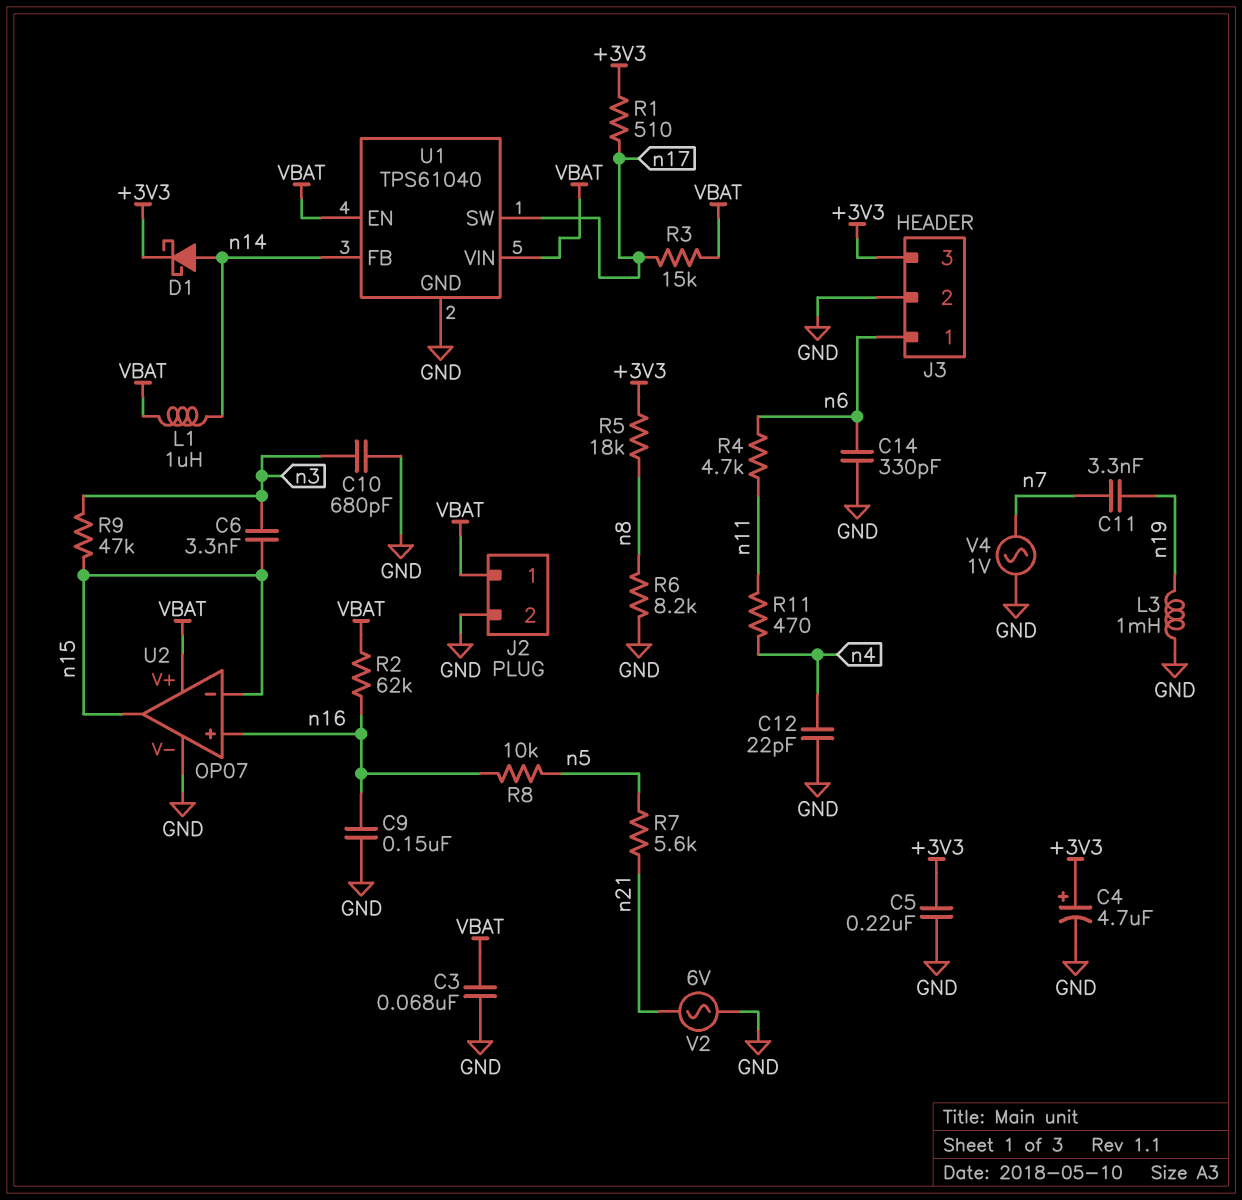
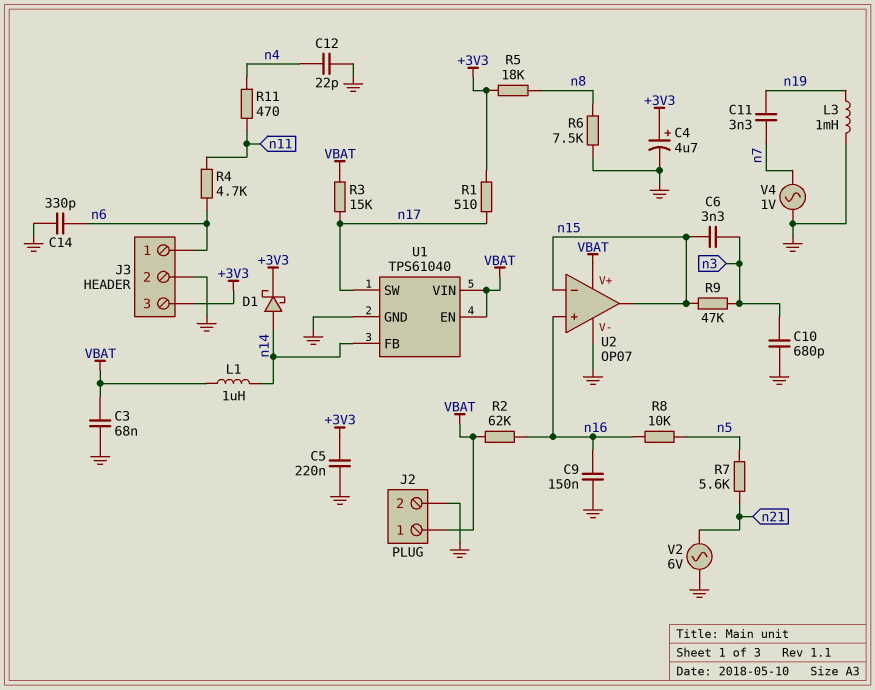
R6: 8.2k (GND, n8) -> 7.5k (GND, n8)

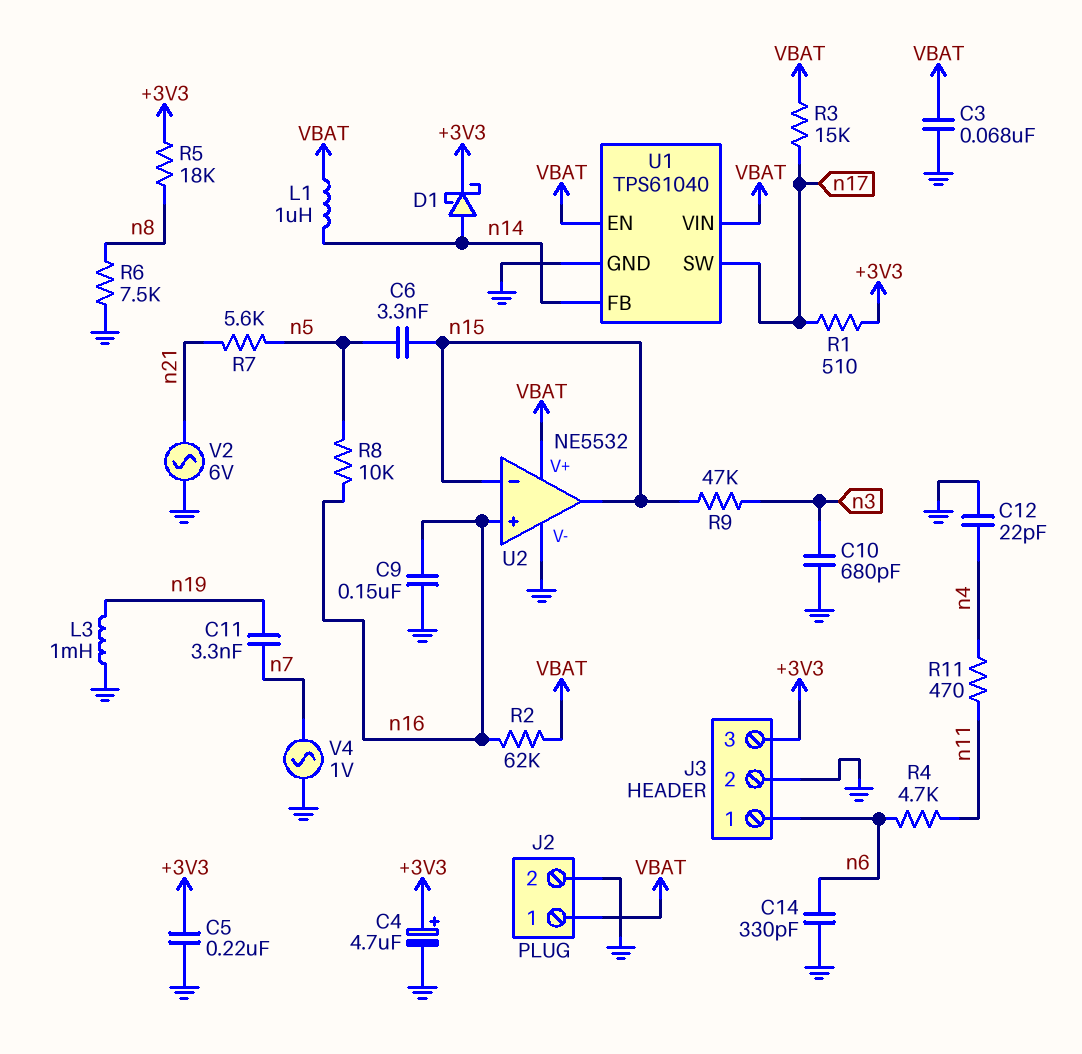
C6: 3.3nF (n3, n15) -> 3.3nF (n5, n15)
U2: OP07 -> NE5532

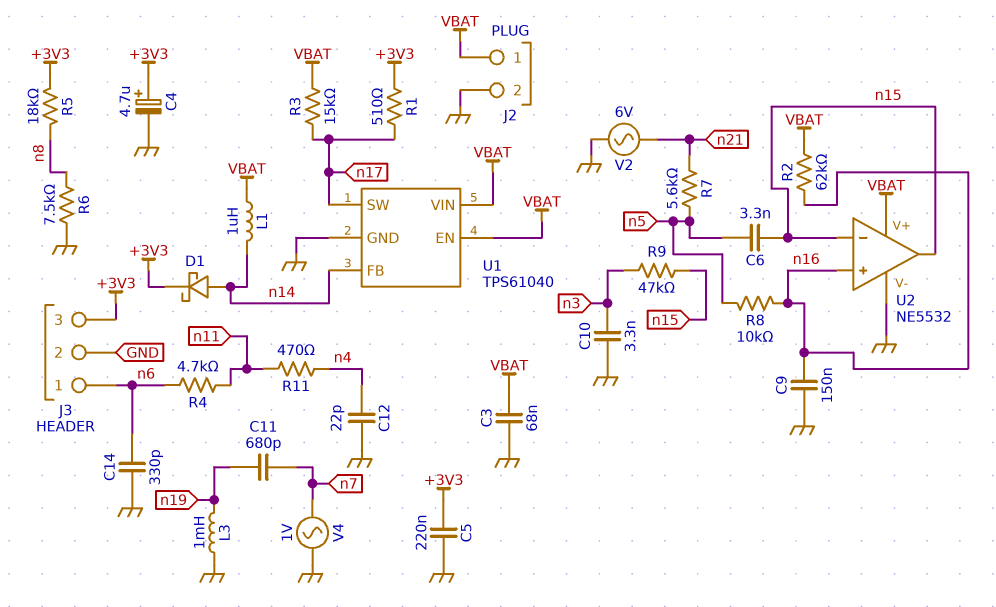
C10: 680pF (GND, n3) -> 3.3nF (GND, n3)
C11: 3.3nF (n7, n19) -> 680pF (n7, n19)

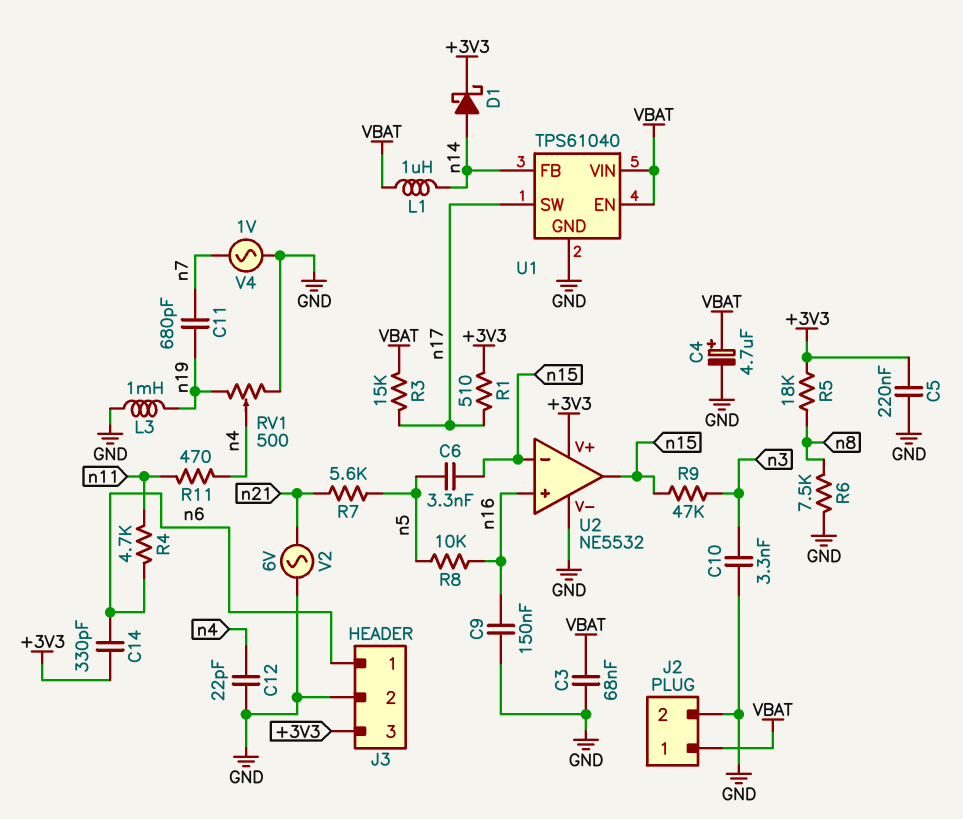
C4: 4.7uF (plus +3V3, minus GND) -> 4.7uF (plus VBAT, minus GND)
C14: 330pF (GND, n6) -> 330pF (+3V3, n6)
R2: 62k (VBAT, n16) -> none
RV1: none -> 500 (GND, n19, wiper n4)
U2 pin V+: VBAT -> +3V3

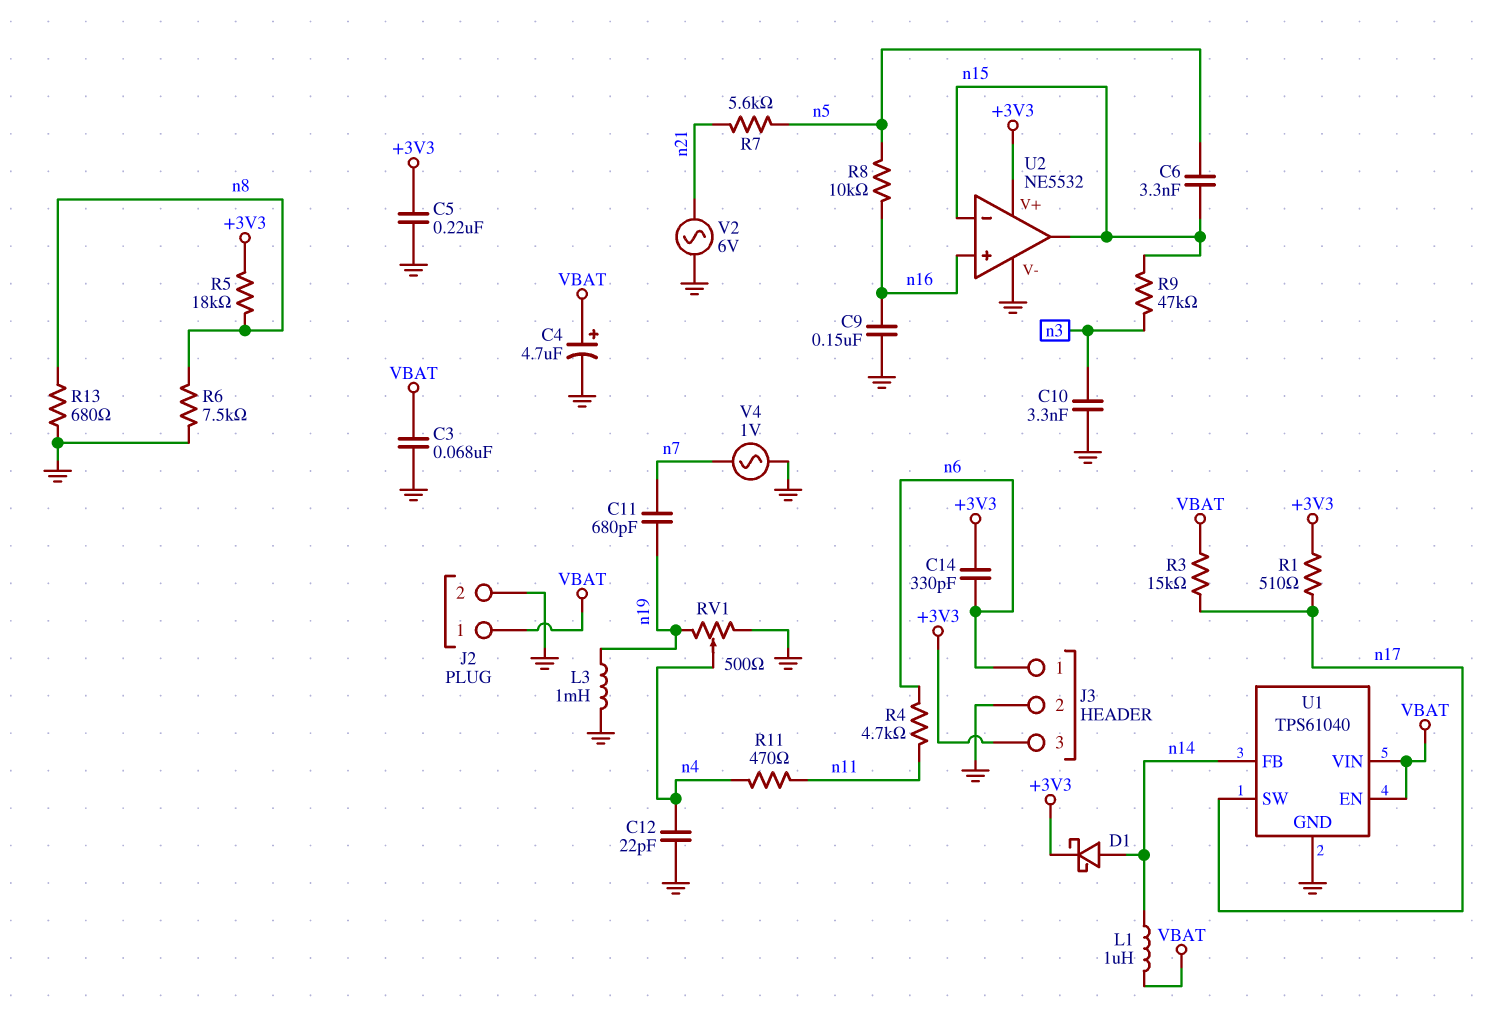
R13: none -> 680 (GND, n8)

